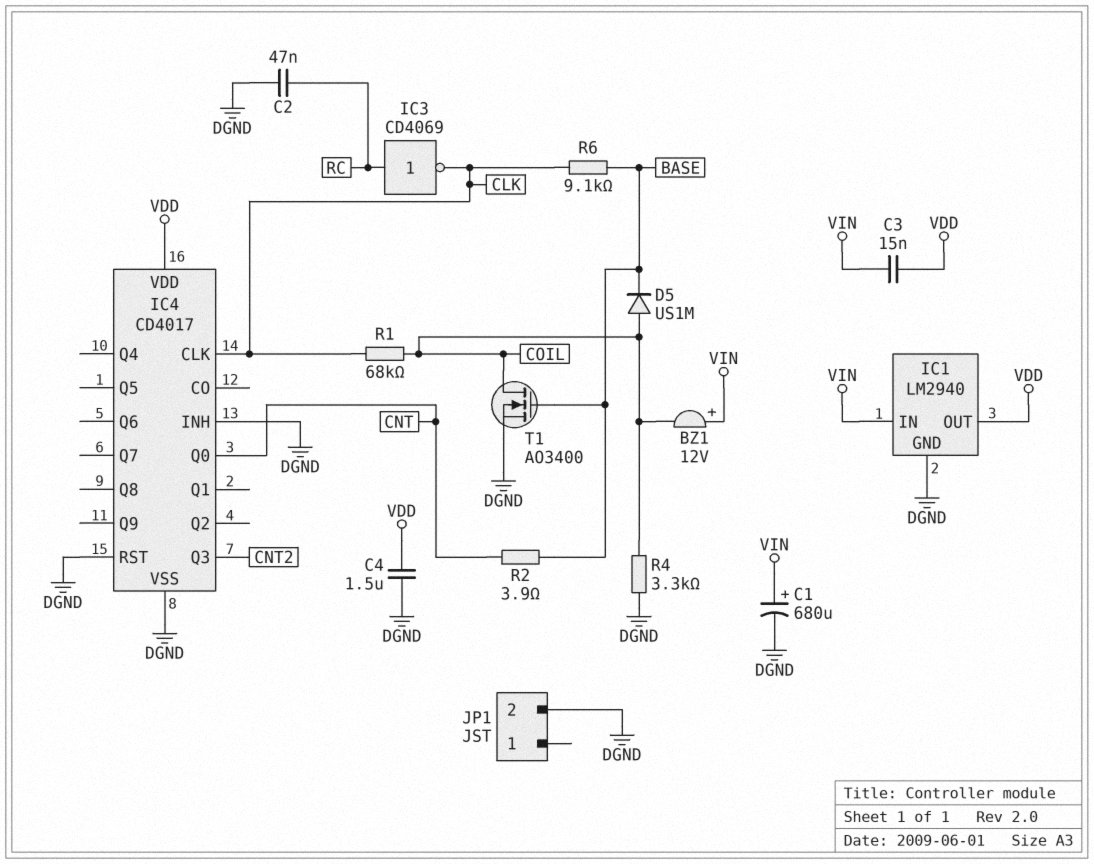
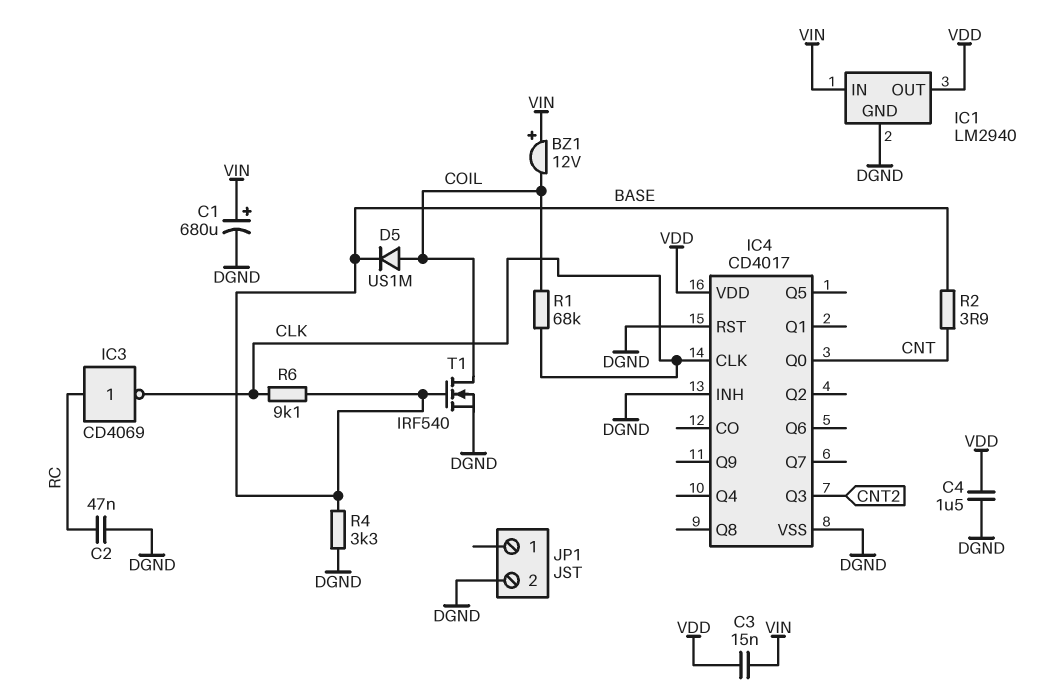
R4: 3.3k (COIL, DGND) -> 3.3k (BASE, DGND)
T1: NMOS AO3400 (G BASE, D COIL, S DGND) -> NMOS IRF540 (G BASE, D COIL, S DGND)

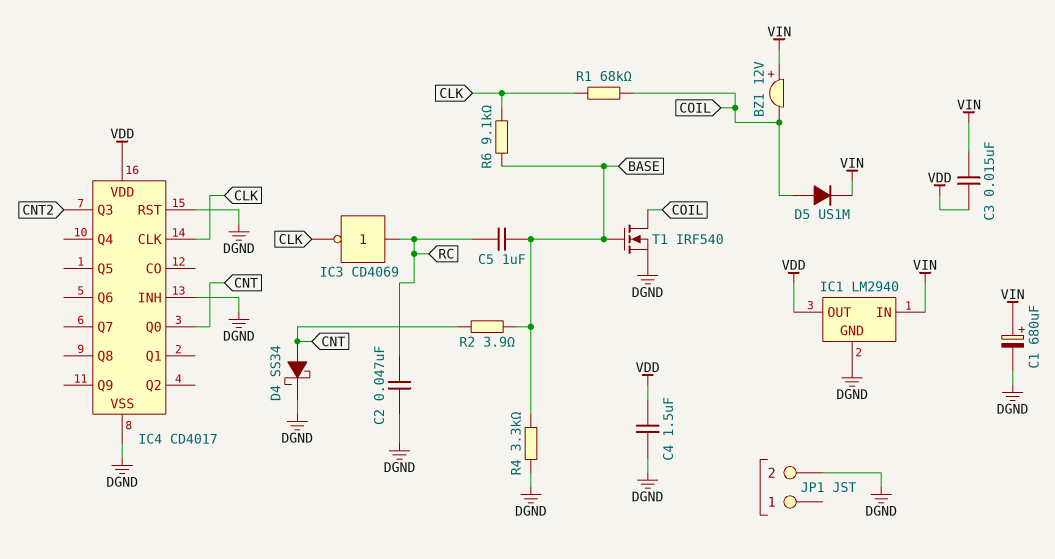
C5: none -> 1uF (BASE, RC)
D4: none -> schottky SS34 (A CNT, K DGND)
D5: diode US1M (A COIL, K BASE) -> diode US1M (A COIL, K VIN)

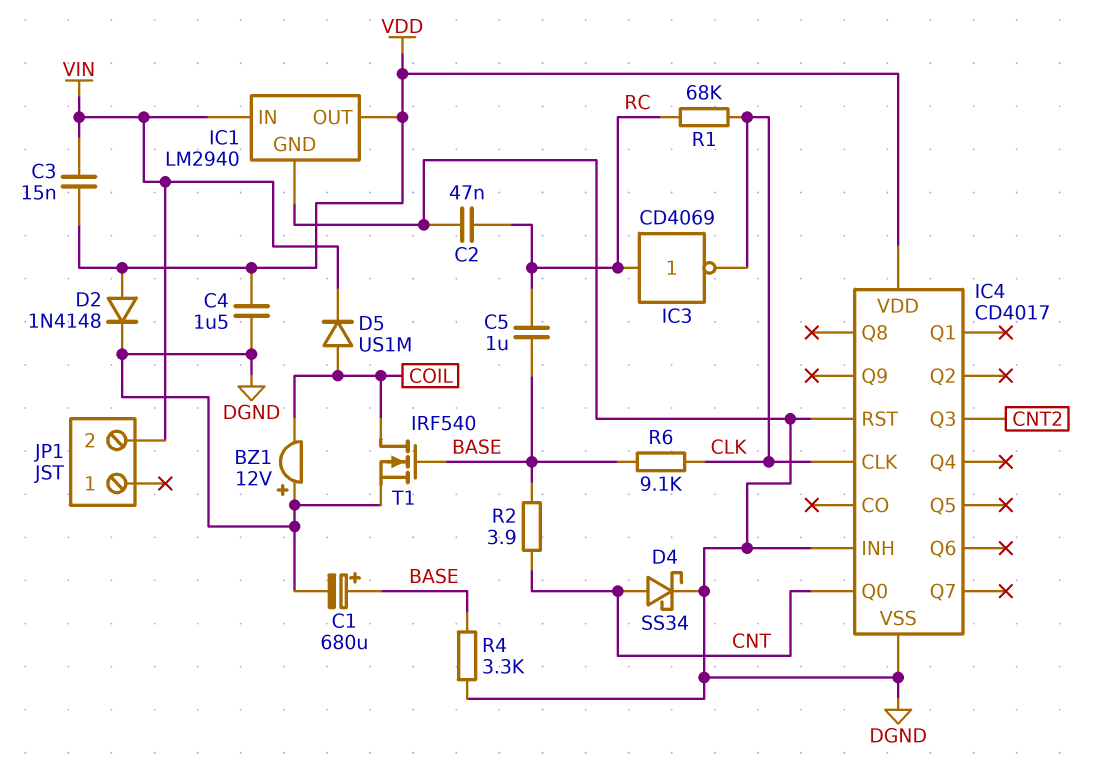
BZ1: buzzer 12V (plus VIN, minus COIL) -> buzzer 12V (plus DGND, minus COIL)
C1: 680uF (plus VIN, minus DGND) -> 680uF (plus BASE, minus DGND)
D2: none -> diode 1N4148 (A VDD, K DGND)
JP1 pin 2: DGND -> VIN
R1: 68k (CLK, COIL) -> 68k (CLK, RC)

